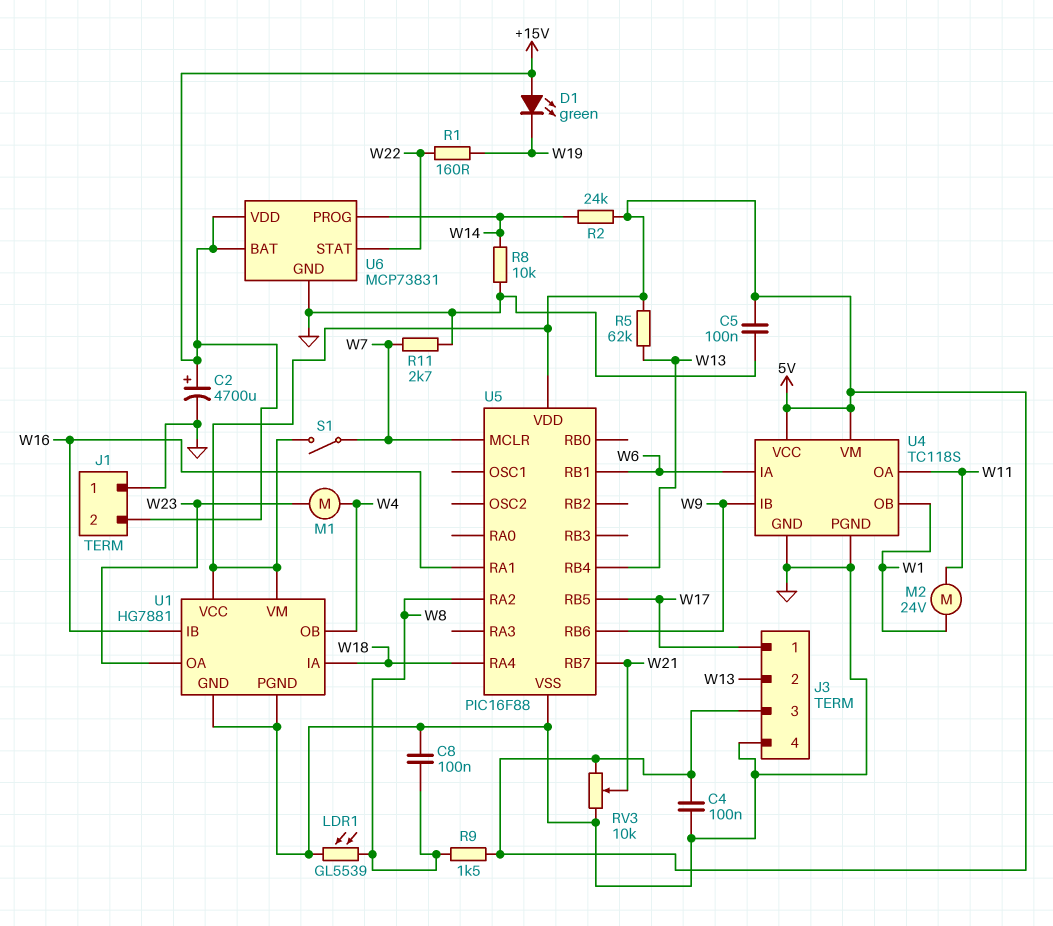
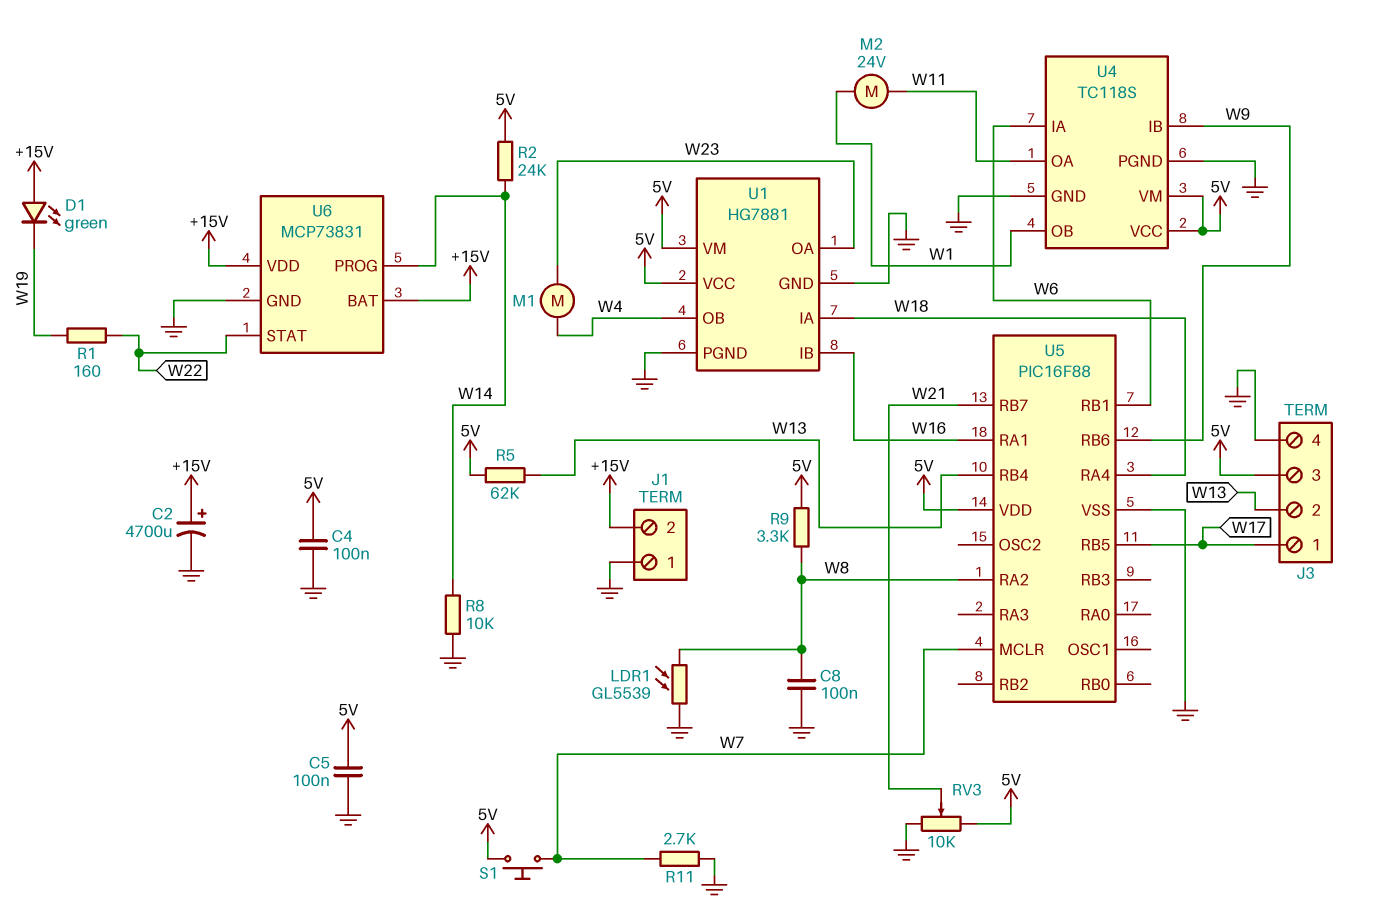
R9: 1.5k (5V, W8) -> 3.3k (5V, W8)
S1: switch (5V, W7) -> button (5V, W7)

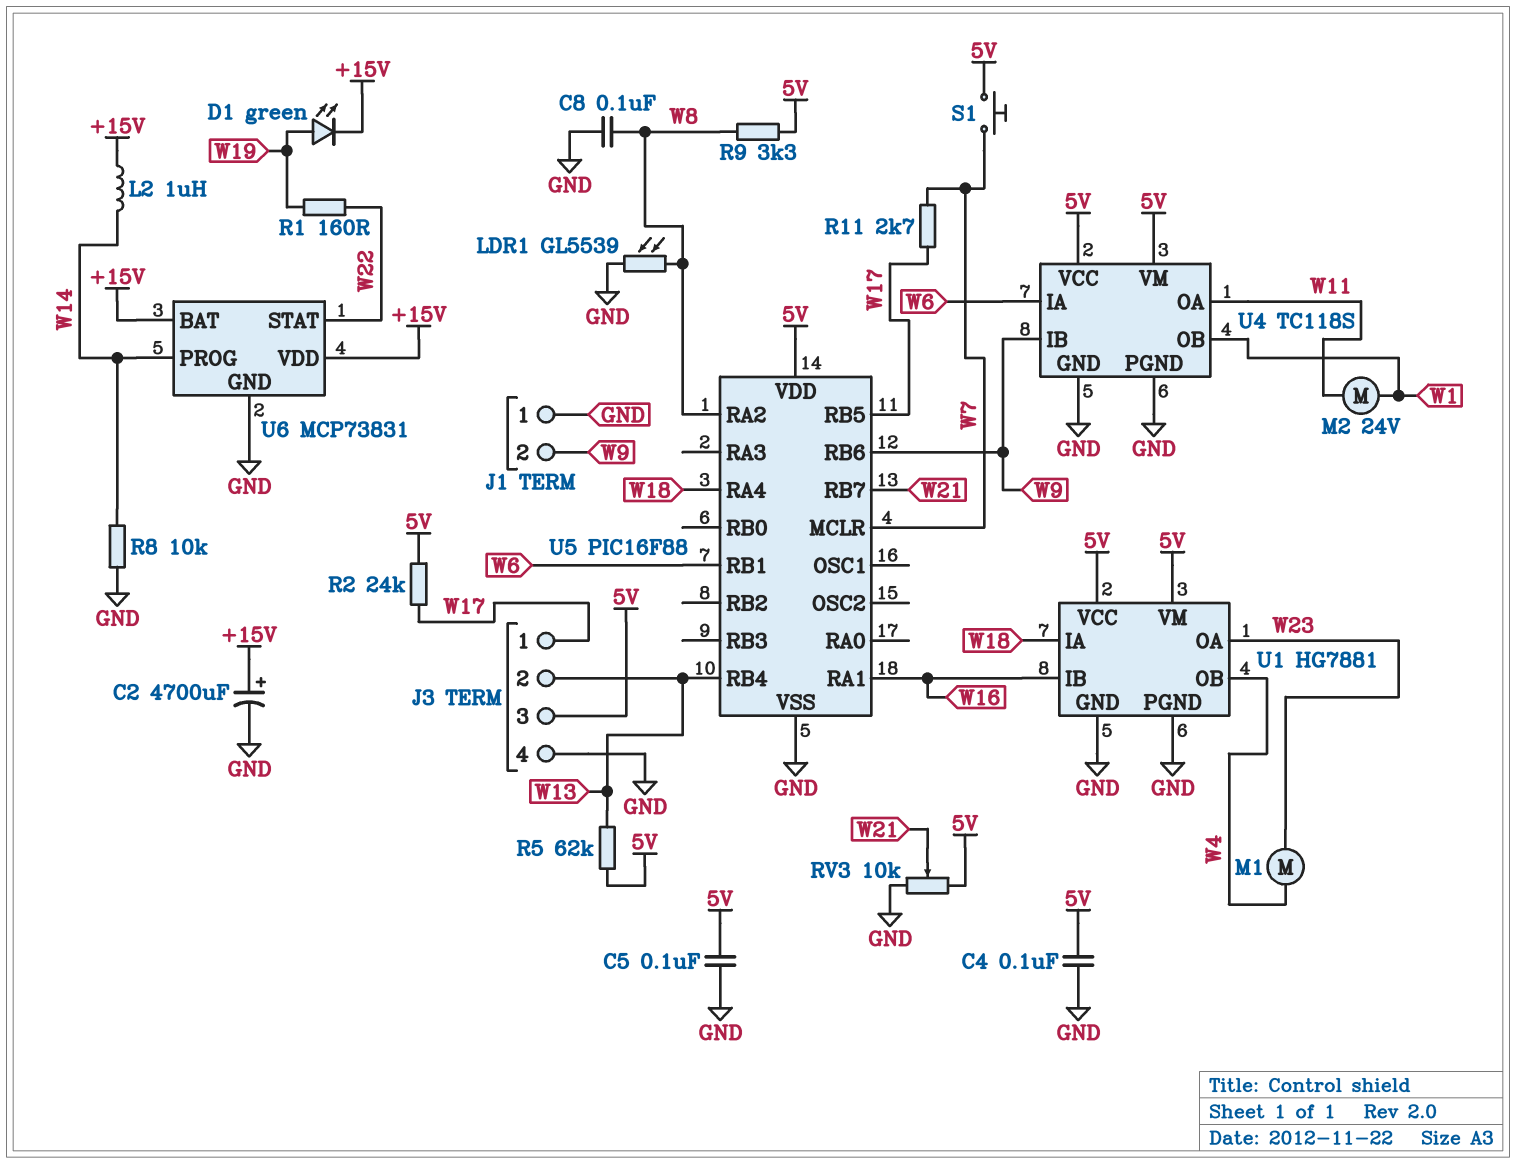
D1: LED green (A +15V, K W19) -> LED green (A W19, K +15V)
J1 pin 2: +15V -> W9
L2: none -> 1uH (+15V, W14)
R2: 24k (5V, W14) -> 24k (5V, W17)
R11: 2.7k (GND, W7) -> 2.7k (W7, W17)

